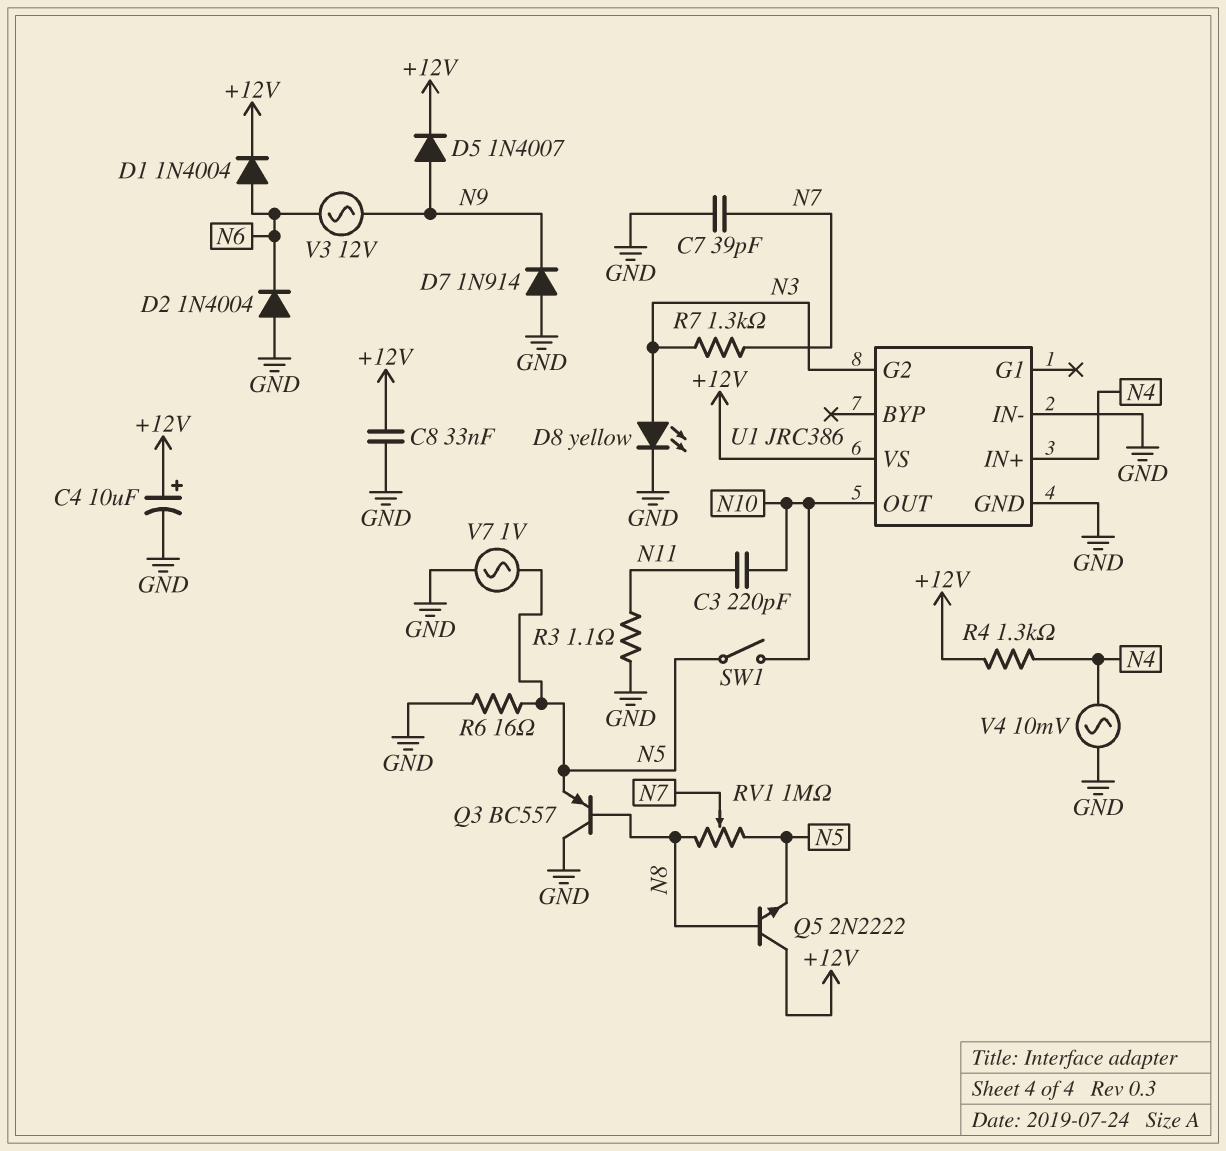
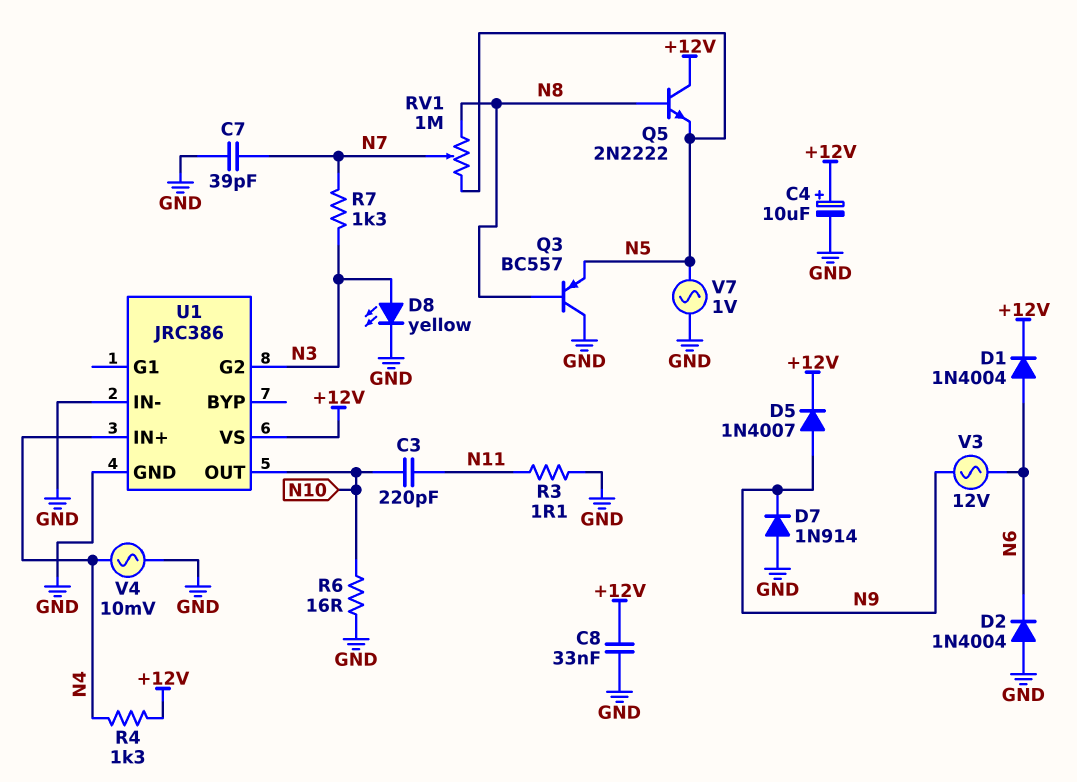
R6: 16 (GND, N5) -> 16 (GND, N10)
SW1: switch (N5, N10) -> none

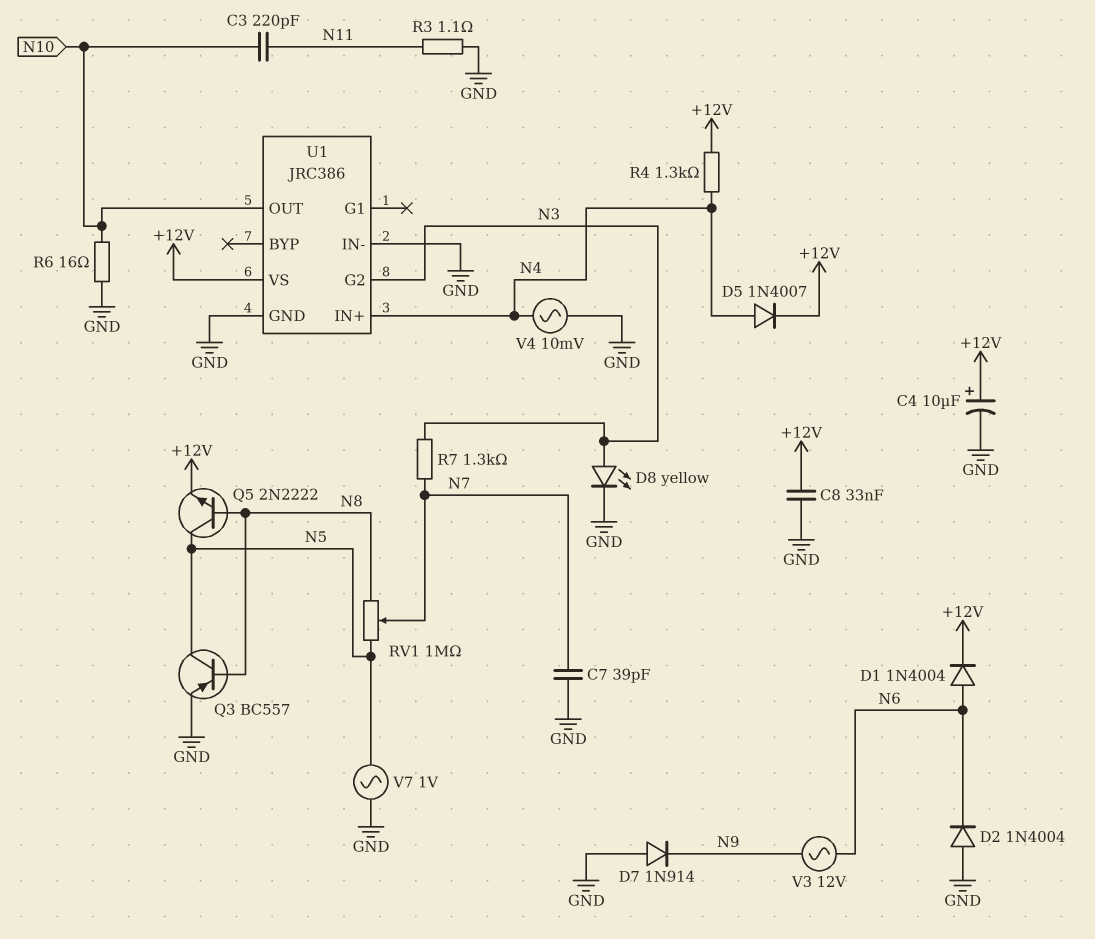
D5: diode 1N4007 (A N9, K +12V) -> diode 1N4007 (A N4, K +12V)
Q3: PNP BC557 (B N8, C GND, E N5) -> PNP BC557 (B N8, C N5, E GND)
Q5: NPN 2N2222 (B N8, C +12V, E N5) -> NPN 2N2222 (B N8, C N5, E +12V)

